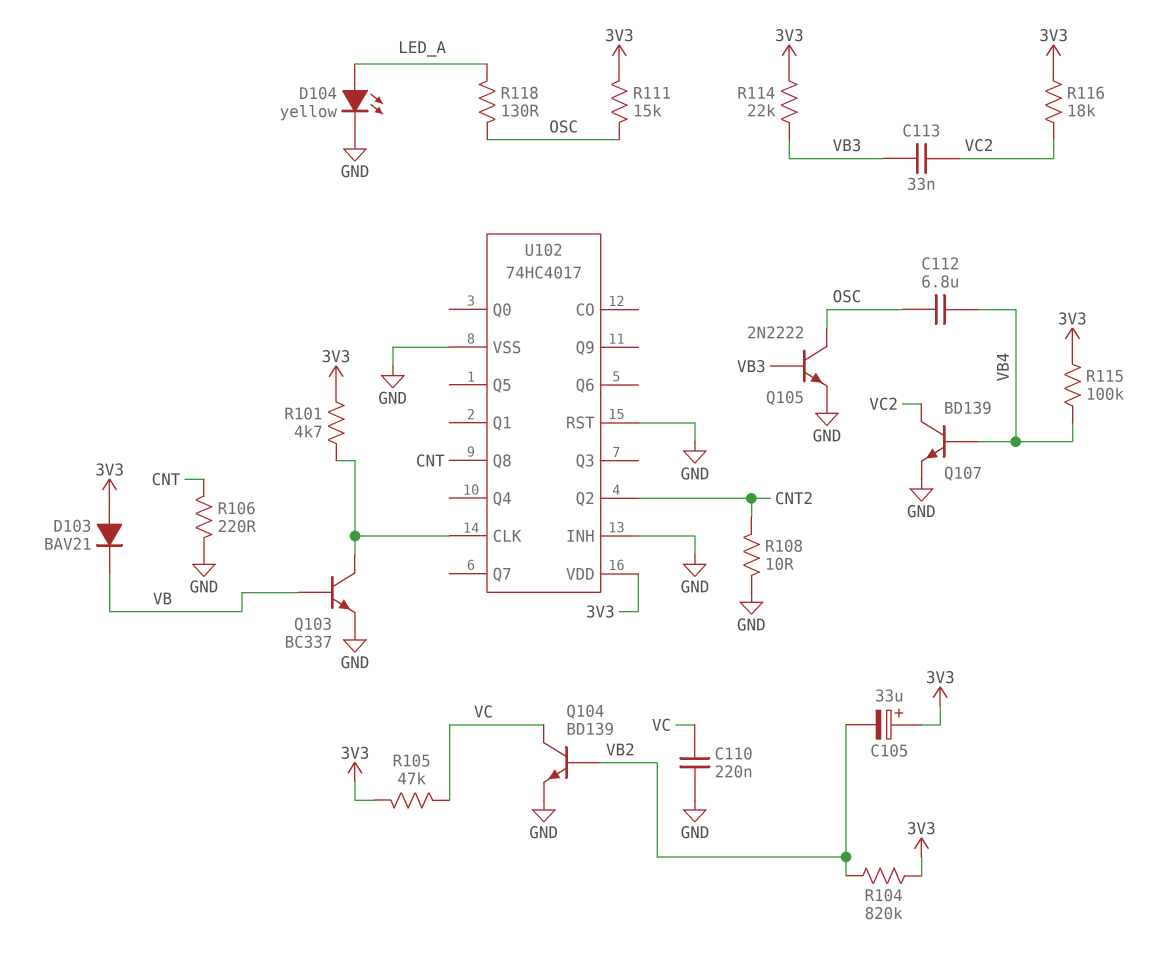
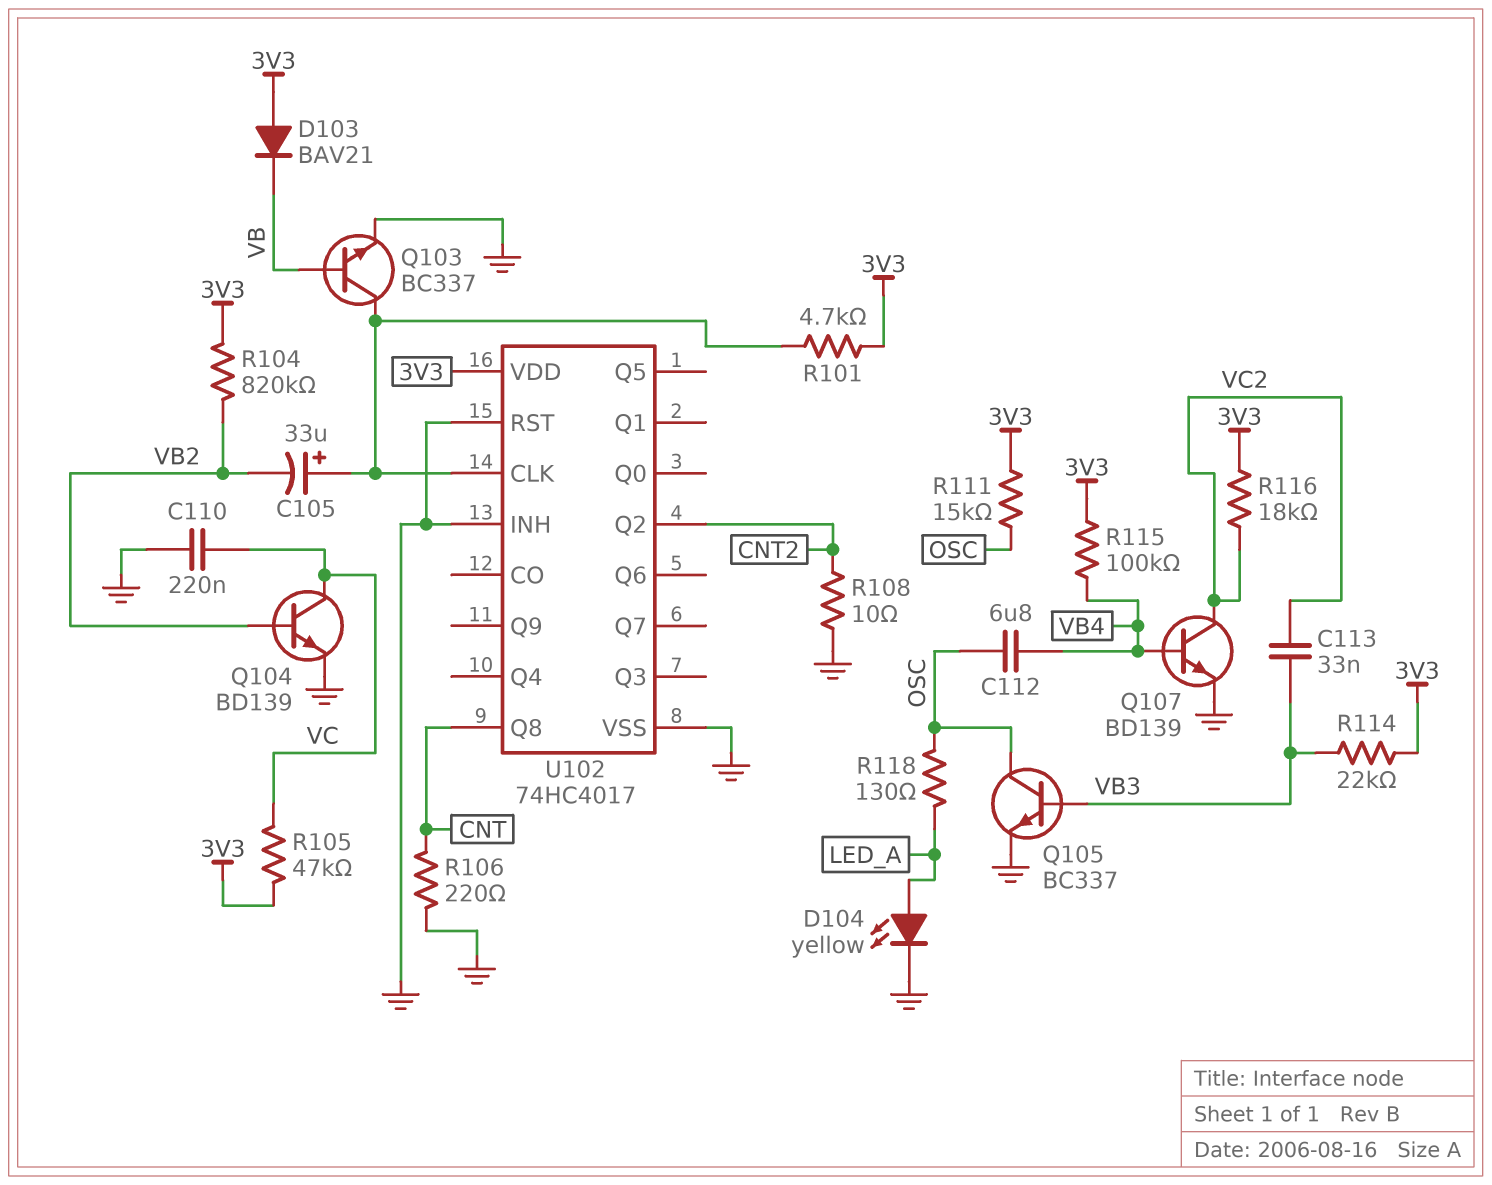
C105: 33uF (plus 3V3, minus VB2) -> 33uF (plus U102/CLK, minus VB2)
Q105: NPN 2N2222 (B VB3, C OSC, E GND) -> NPN BC337 (B VB3, C OSC, E GND)

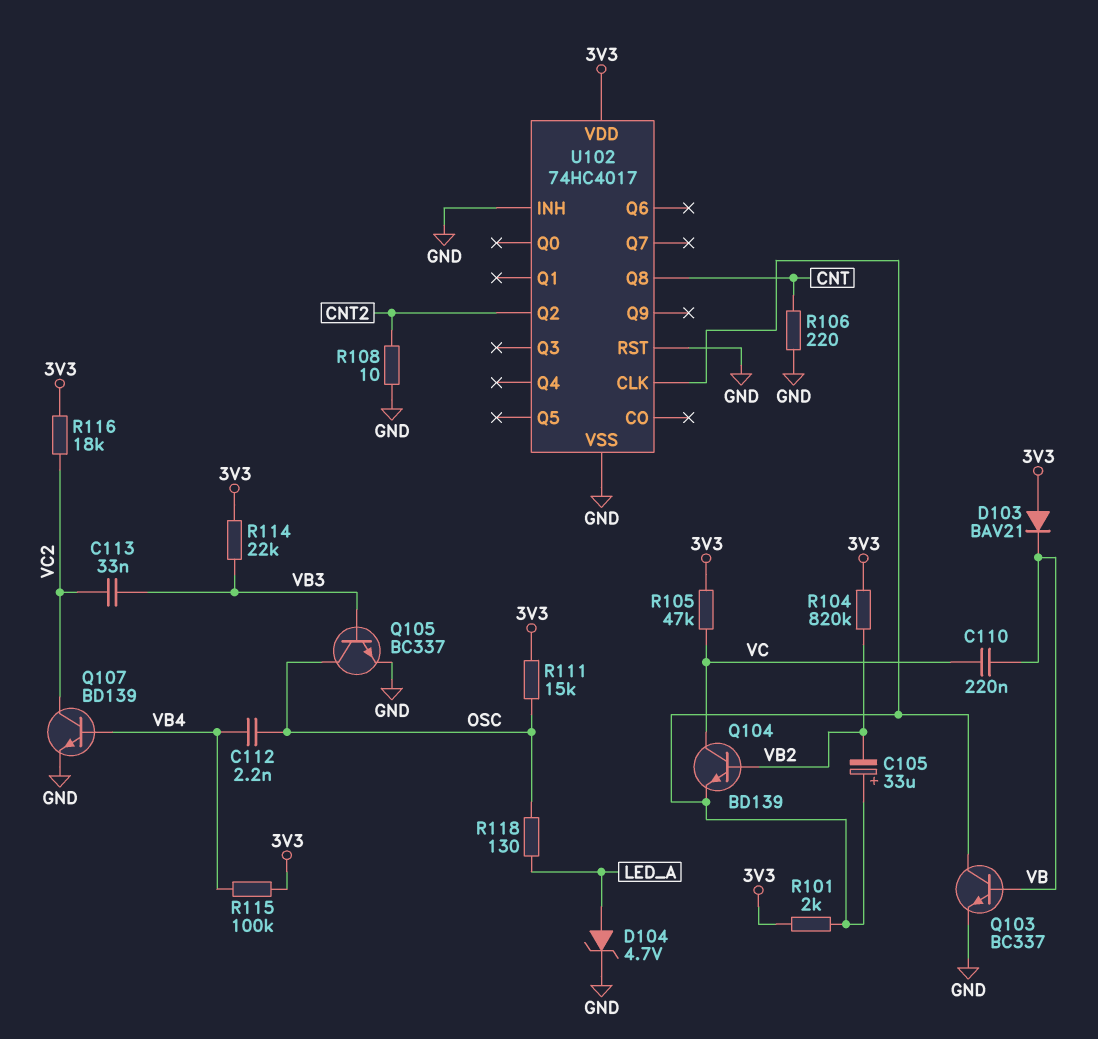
C110: 220nF (GND, VC) -> 220nF (VB, VC)
C112: 6.8uF (OSC, VB4) -> 2.2nF (OSC, VB4)
D104: LED yellow (A LED_A, K GND) -> zener 4.7V (A LED_A, K GND)
Q104: NPN BD139 (B VB2, C VC, E GND) -> NPN BD139 (B VB2, C VC, E U102/CLK)
R101: 4.7k (3V3, U102/CLK) -> 2k (3V3, U102/CLK)

